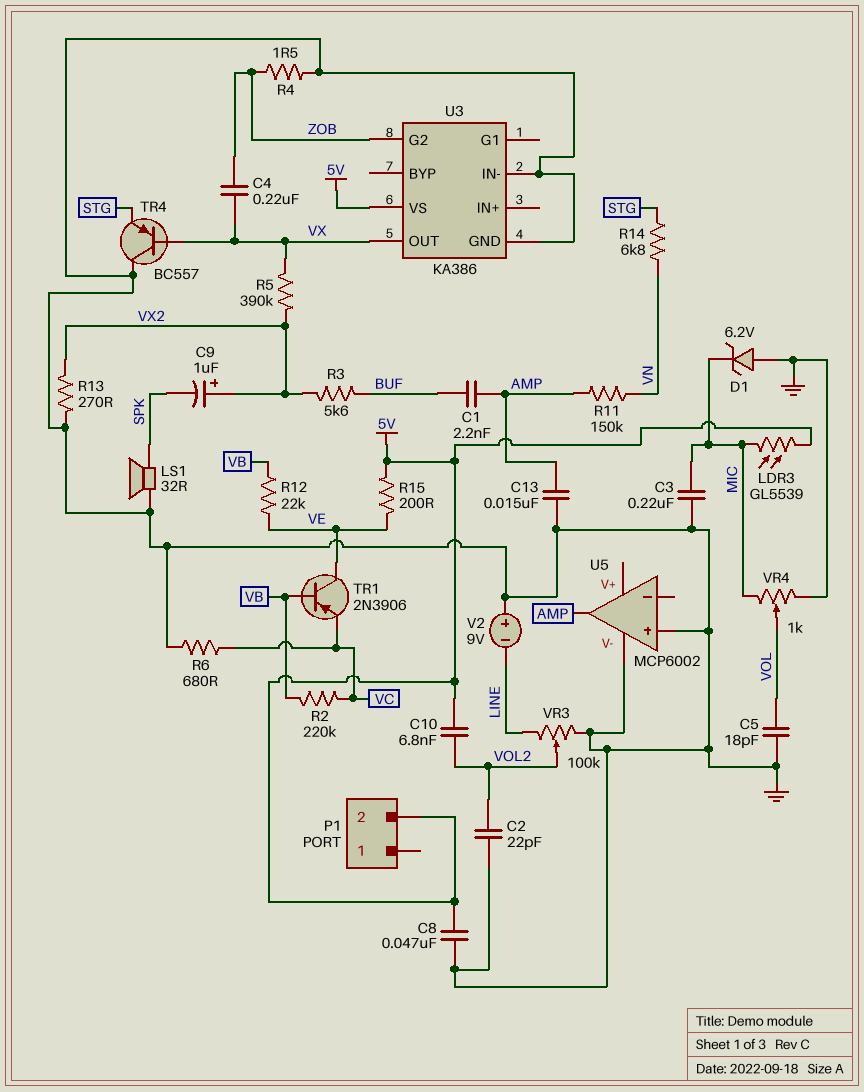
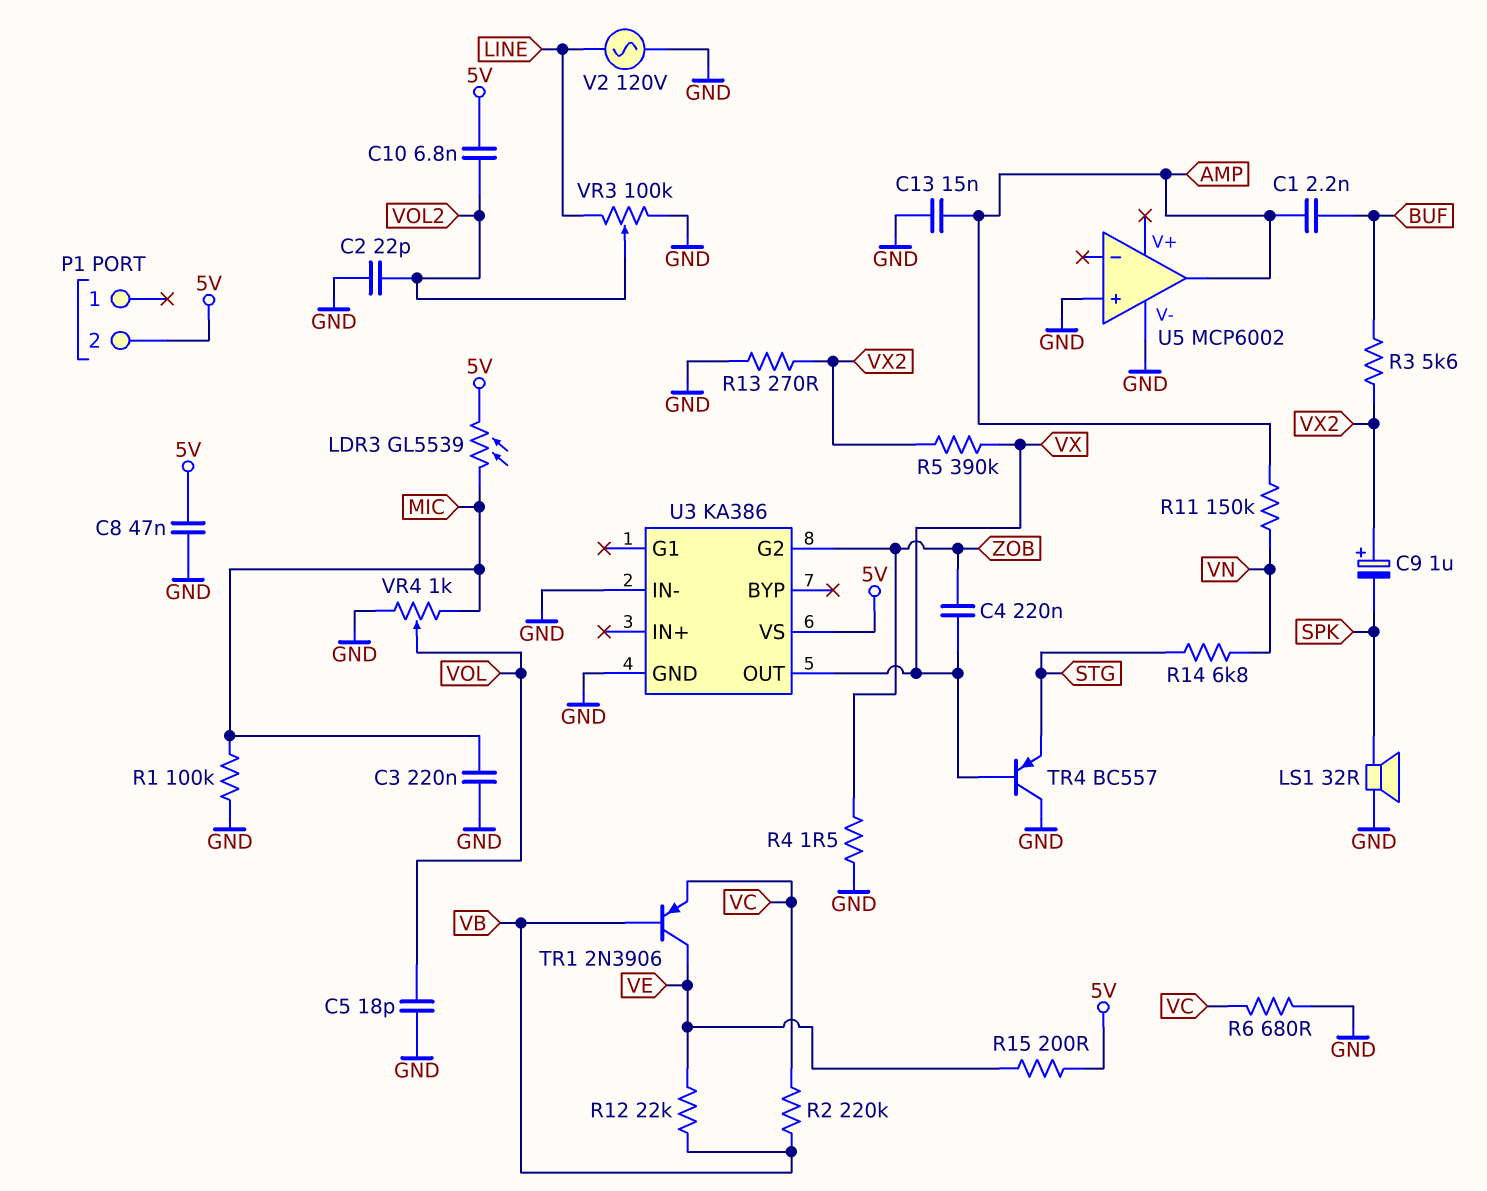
D1: zener 6.2V (A GND, K MIC) -> none
R1: none -> 100k (GND, MIC)
V2: 9V (plus GND, minus LINE) -> AC 120V (GND, LINE)

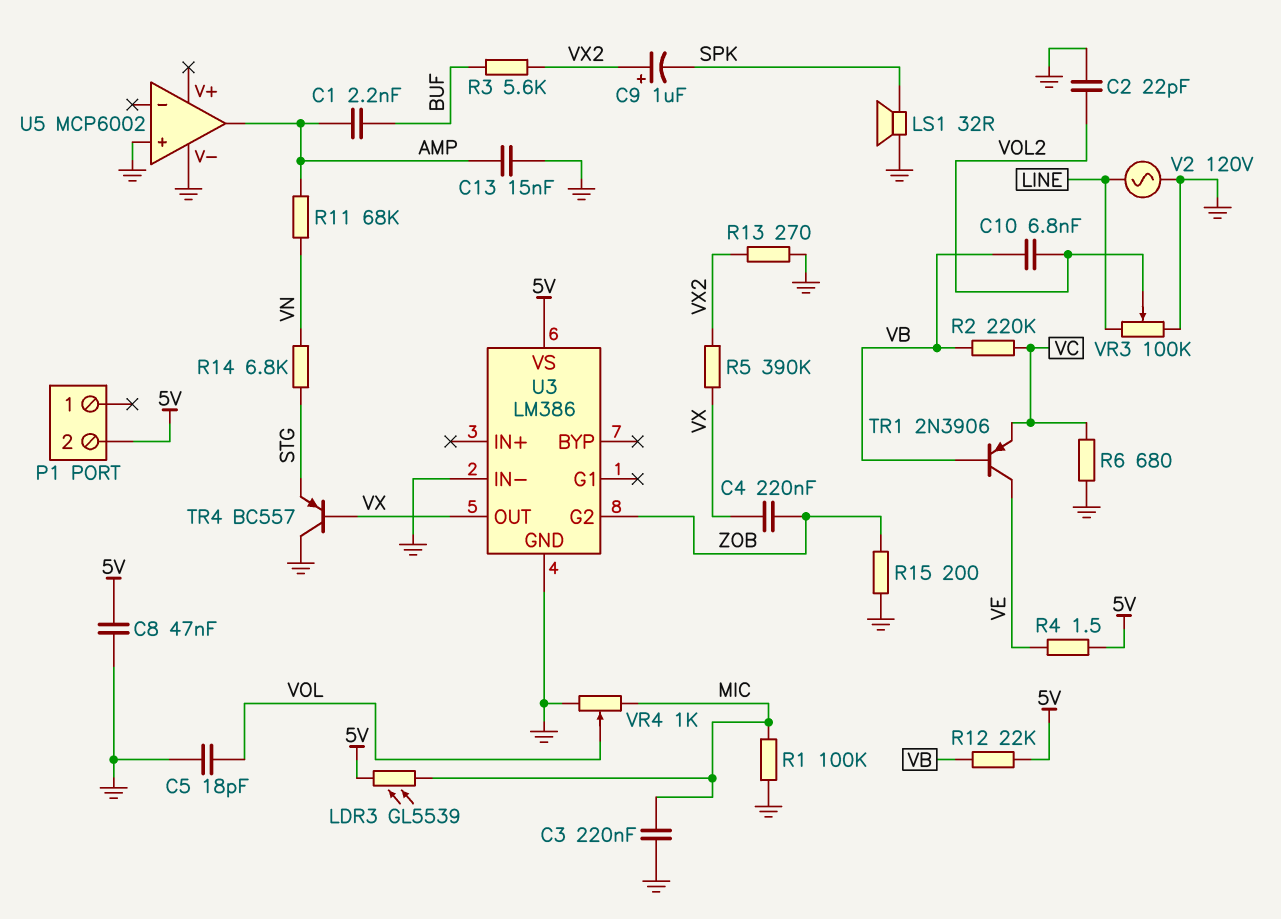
C10: 6.8nF (5V, VOL2) -> 6.8nF (VB, VOL2)
R4: 1.5 (GND, ZOB) -> 1.5 (5V, VE)
R11: 150k (AMP, VN) -> 68k (AMP, VN)
R12: 22k (VB, VE) -> 22k (5V, VB)
R15: 200 (5V, VE) -> 200 (GND, ZOB)
U3: KA386 -> LM386

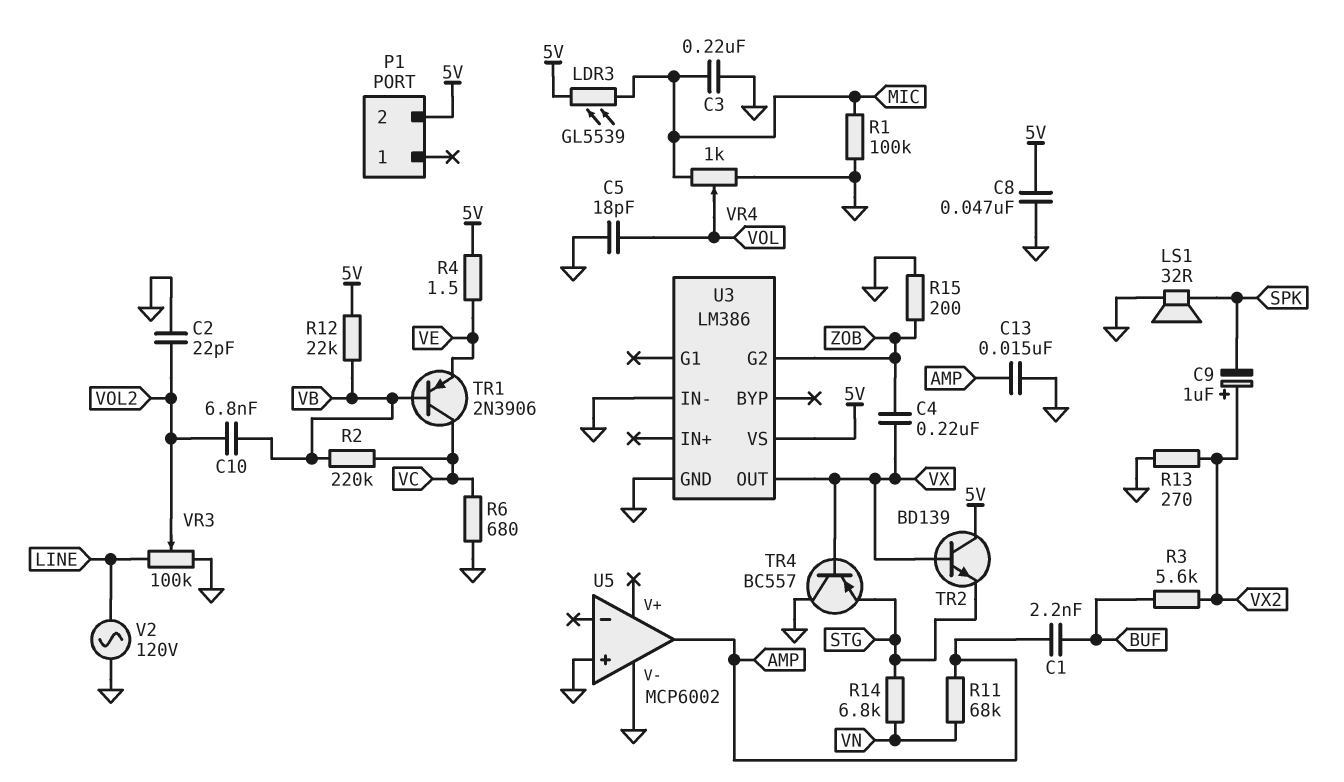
R5: 390k (VX, VX2) -> none
TR1: PNP 2N3906 (B VB, C VE, E VC) -> PNP 2N3906 (B VB, C VC, E VE)
TR2: none -> NPN BD139 (B VX, C 5V, E STG)

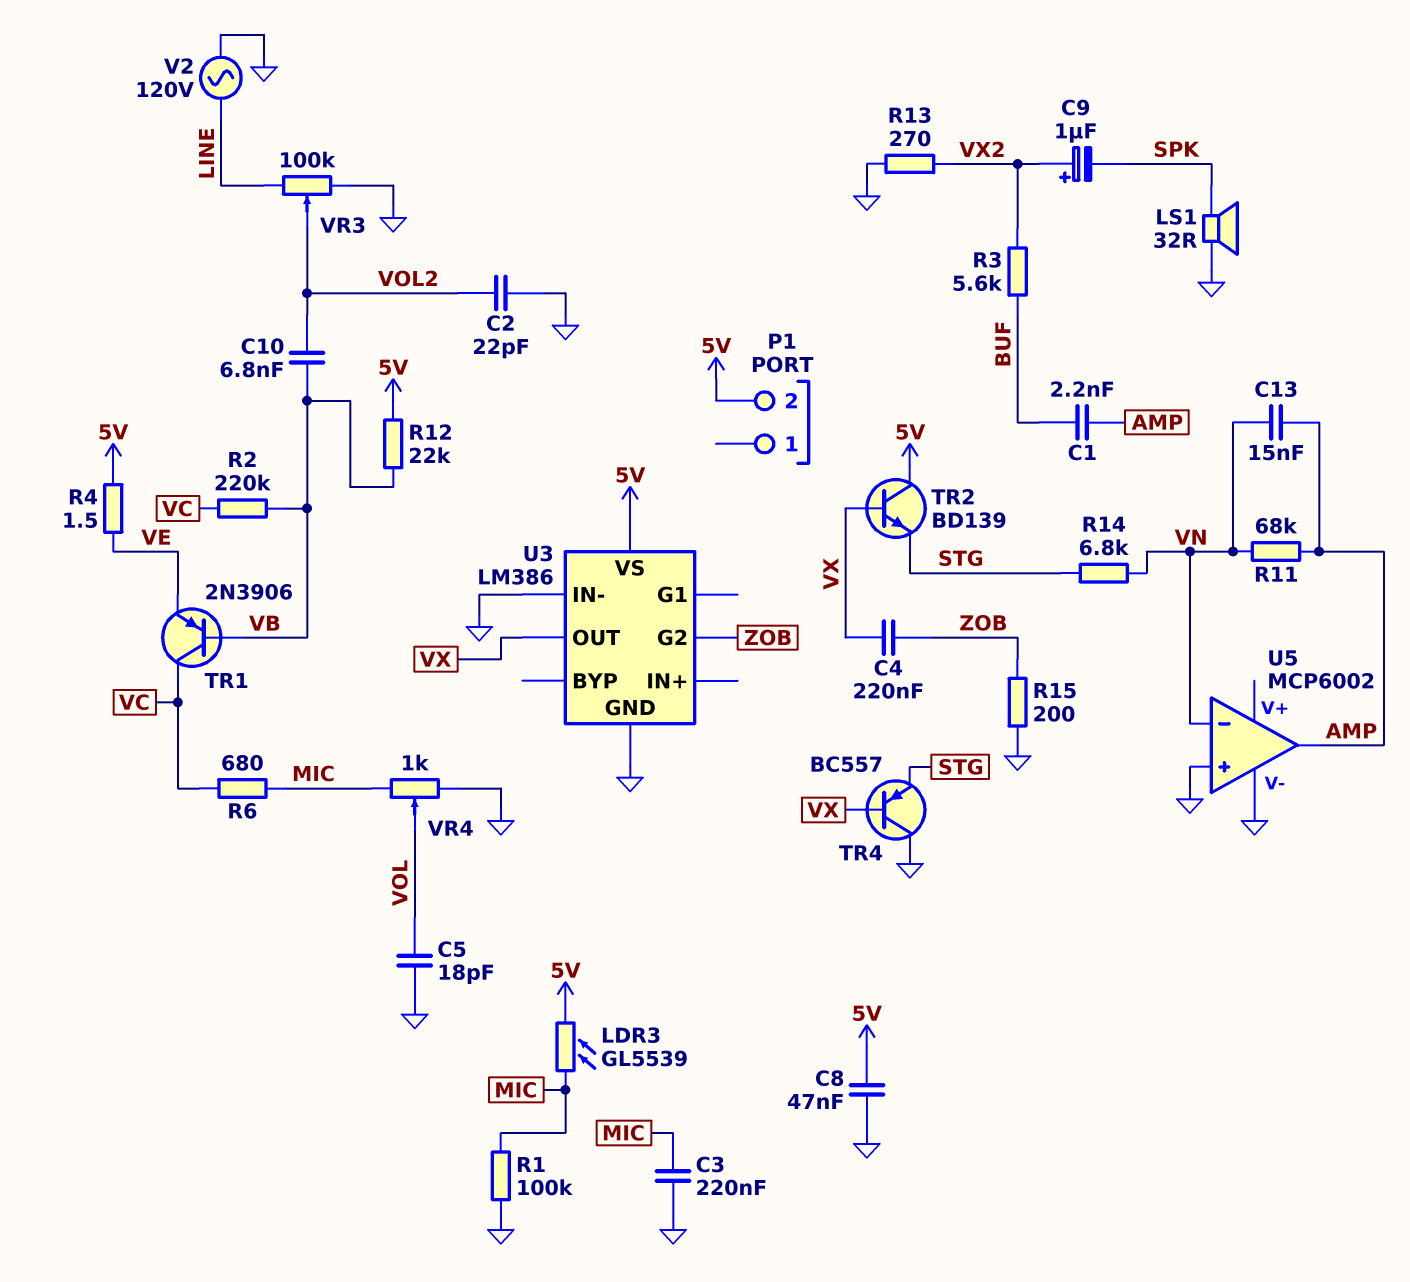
C13: 15nF (AMP, GND) -> 15nF (AMP, VN)
R6: 680 (GND, VC) -> 680 (MIC, VC)
U5 pin in-: none -> VN

